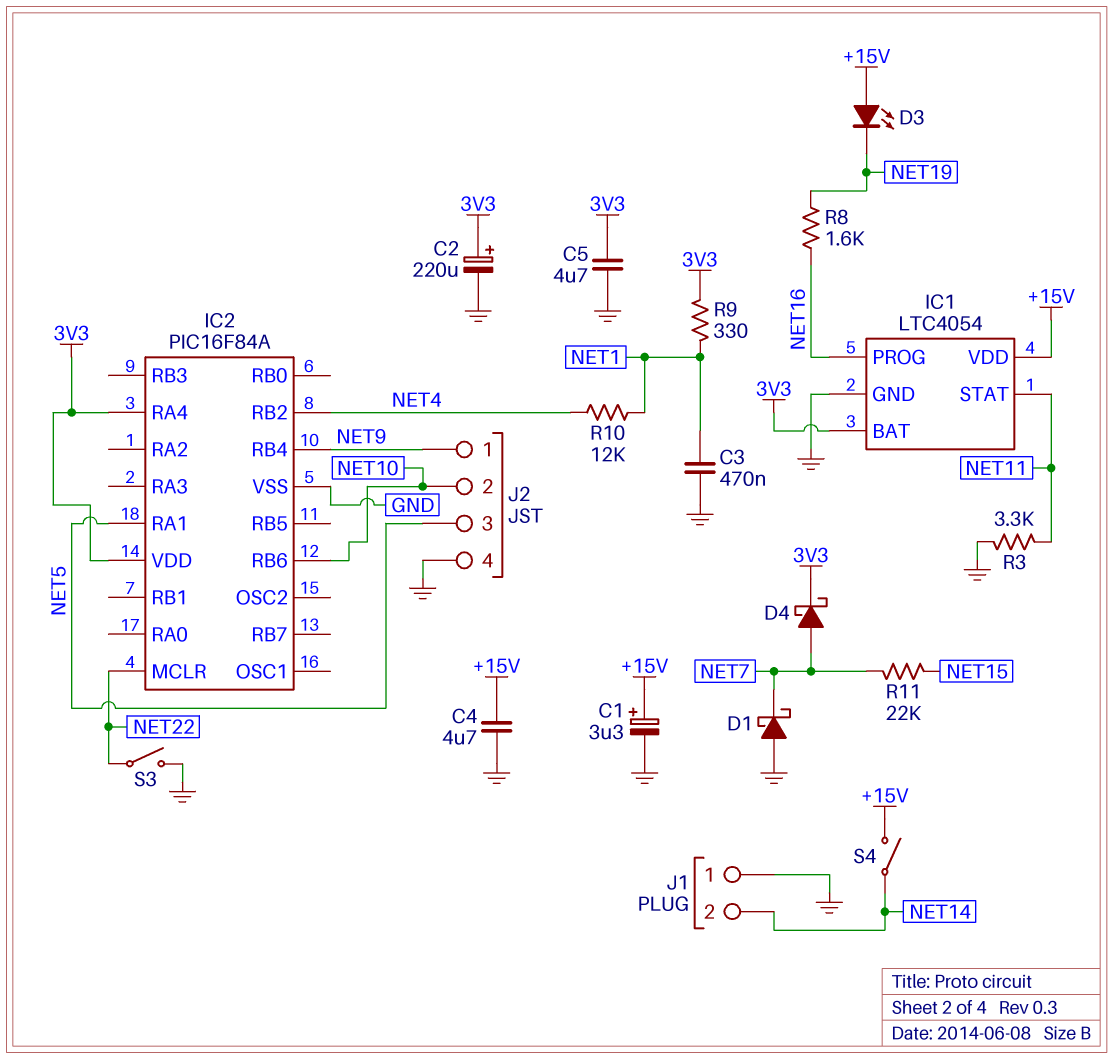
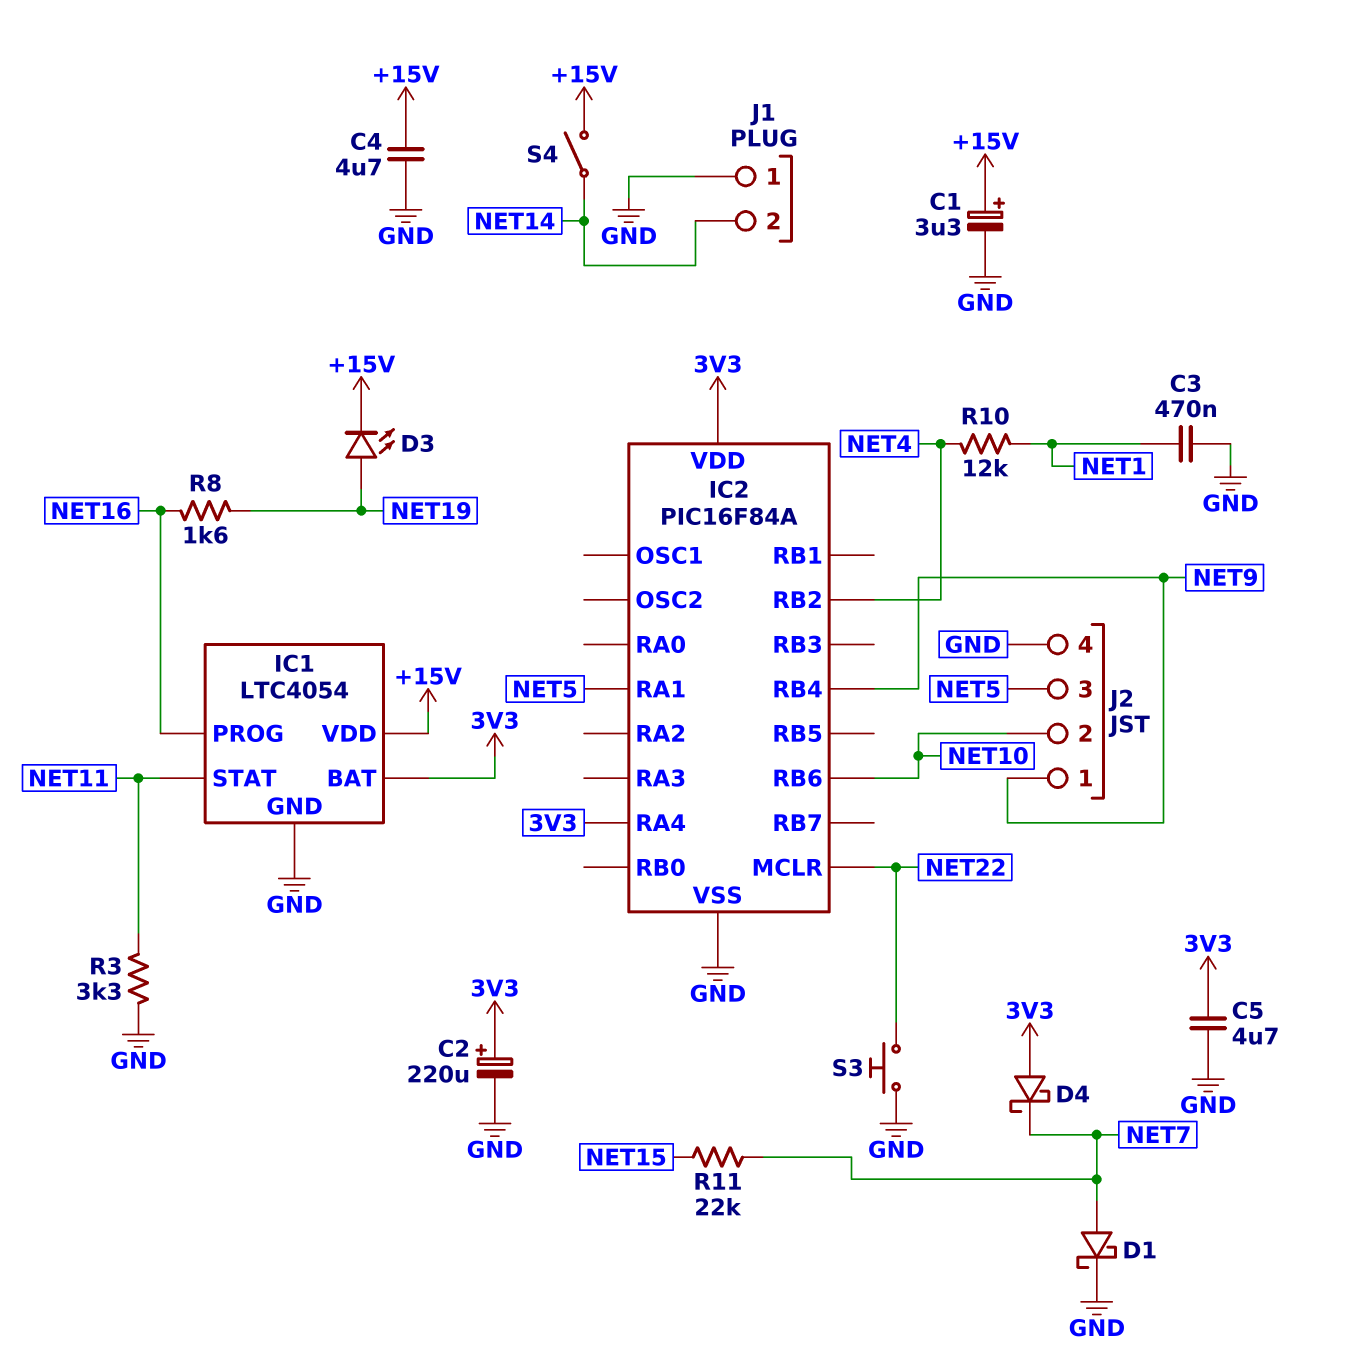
D1: schottky (A GND, K NET7) -> schottky (A NET7, K GND)
D3: LED (A +15V, K NET19) -> LED (A NET19, K +15V)
D4: schottky (A NET7, K 3V3) -> schottky (A 3V3, K NET7)
R9: 330 (3V3, NET1) -> none
S3: switch (GND, NET22) -> button (GND, NET22)

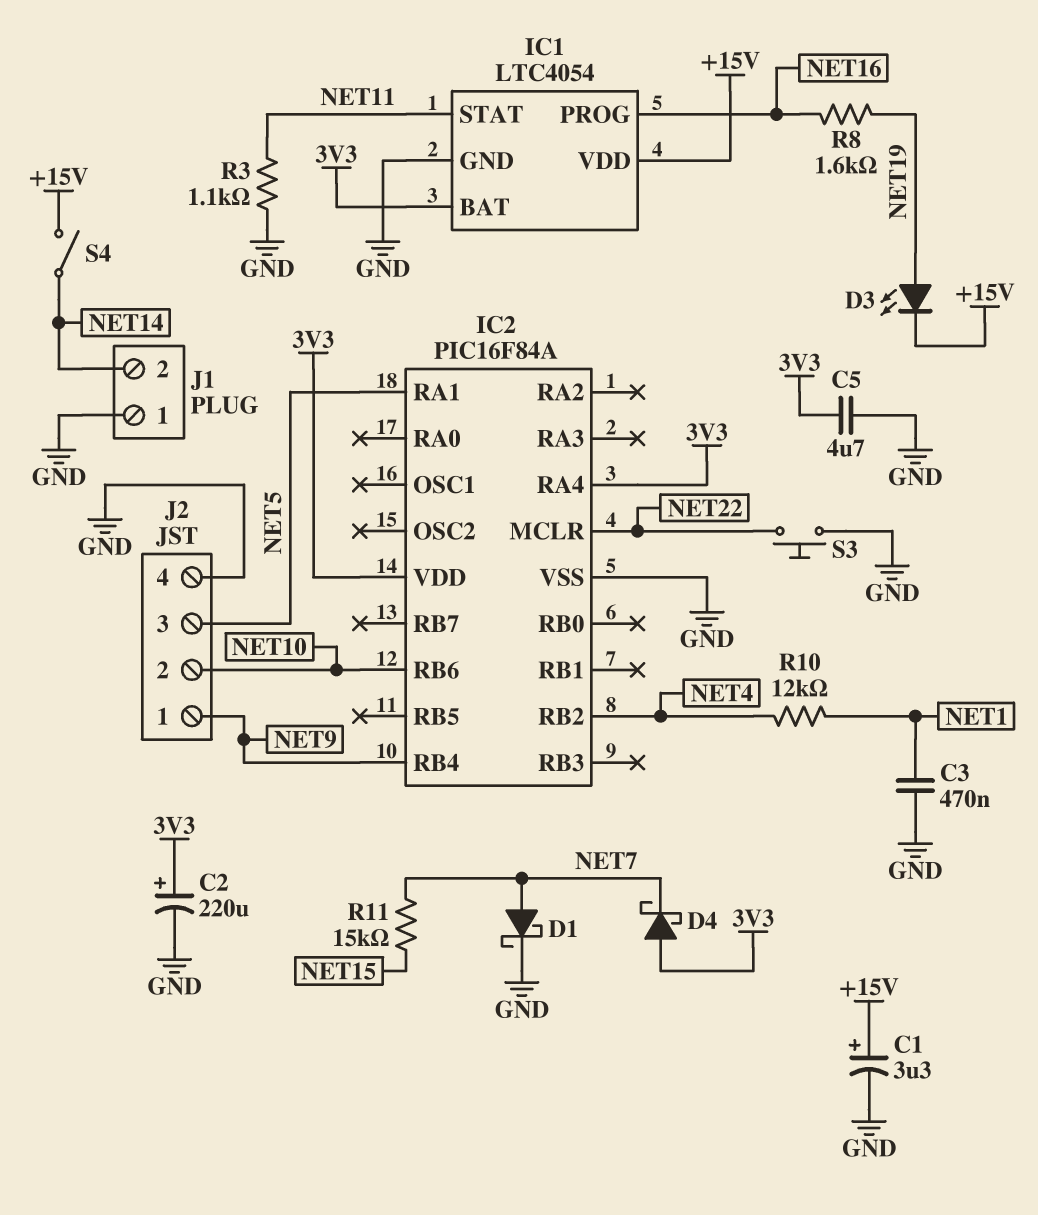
C4: 4.7uF (+15V, GND) -> none
R3: 3.3k (GND, NET11) -> 1.1k (GND, NET11)
R11: 22k (NET7, NET15) -> 15k (NET7, NET15)

